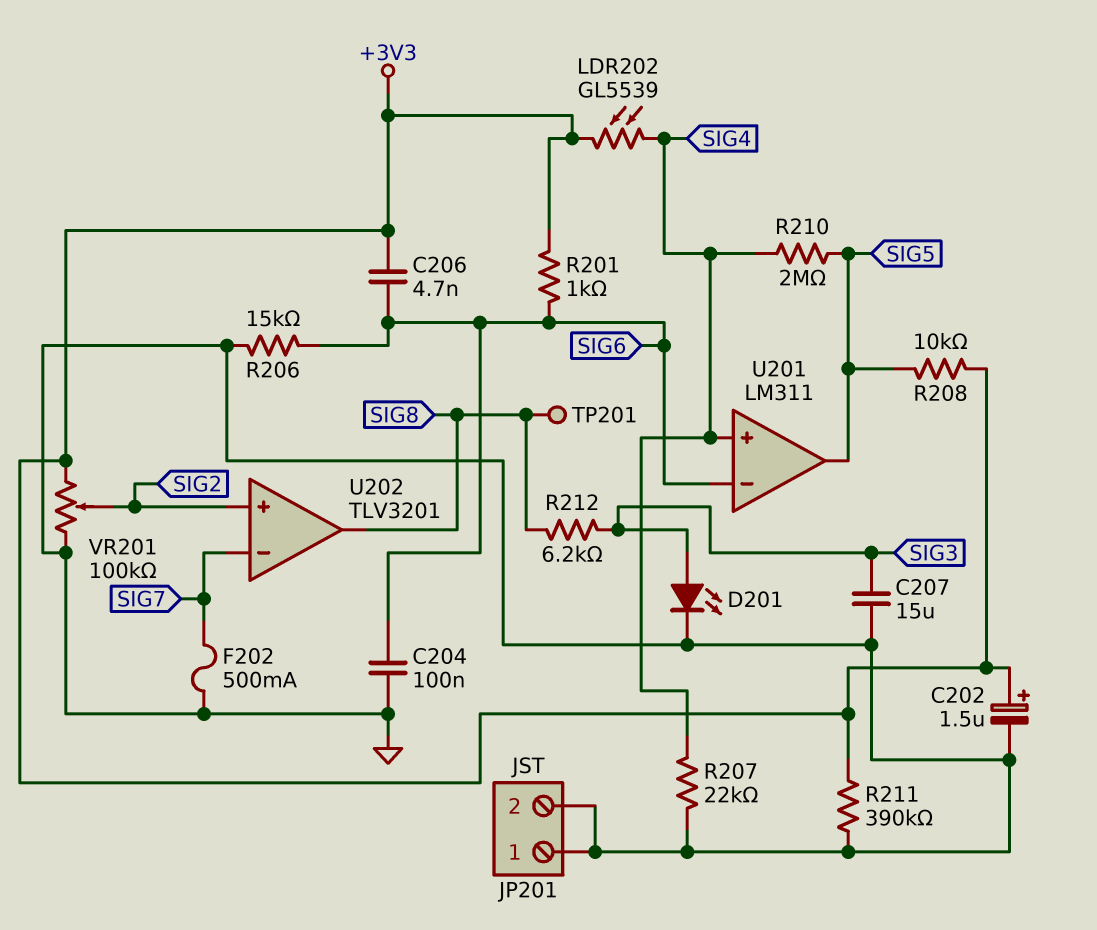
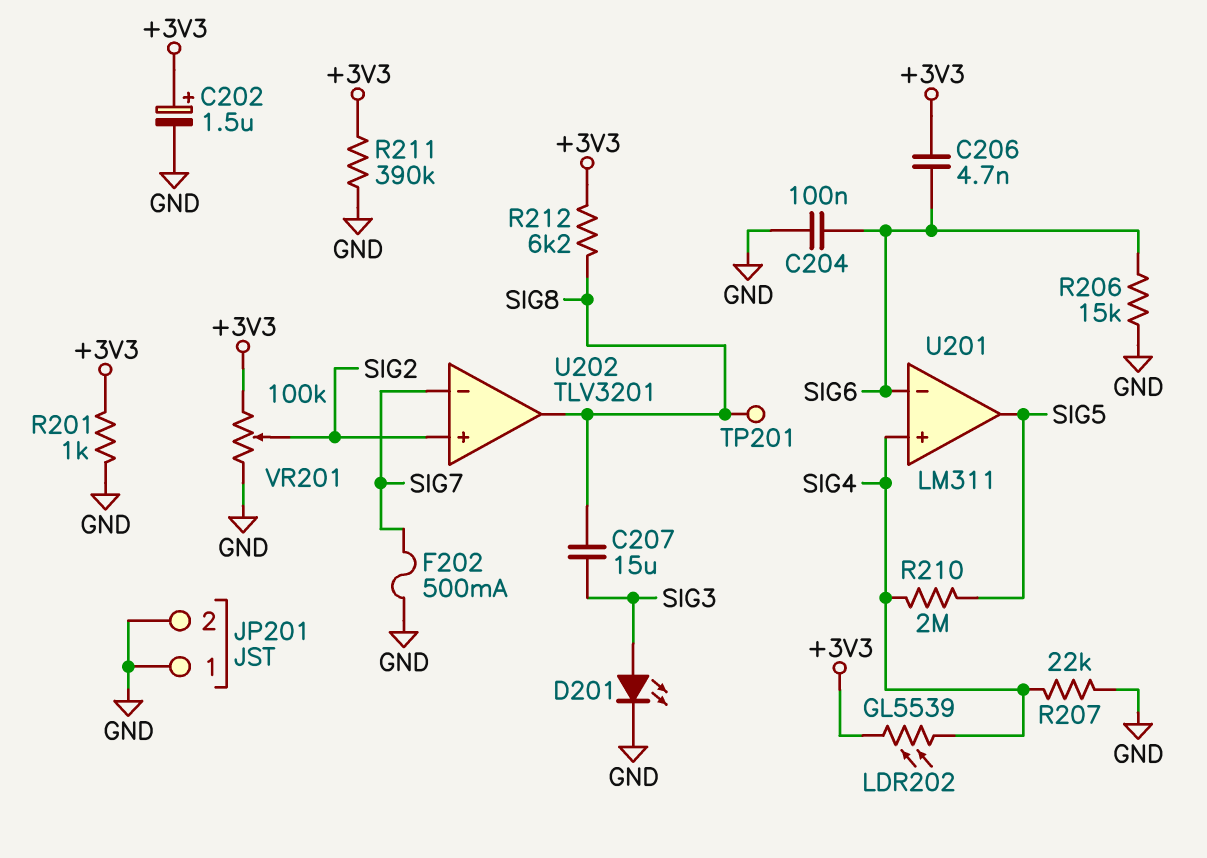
C207: 15uF (GND, SIG3) -> 15uF (SIG3, SIG8)
R201: 1k (+3V3, SIG6) -> 1k (+3V3, GND)
R208: 10k (+3V3, SIG5) -> none
R212: 6.2k (SIG3, SIG8) -> 6.2k (+3V3, SIG8)

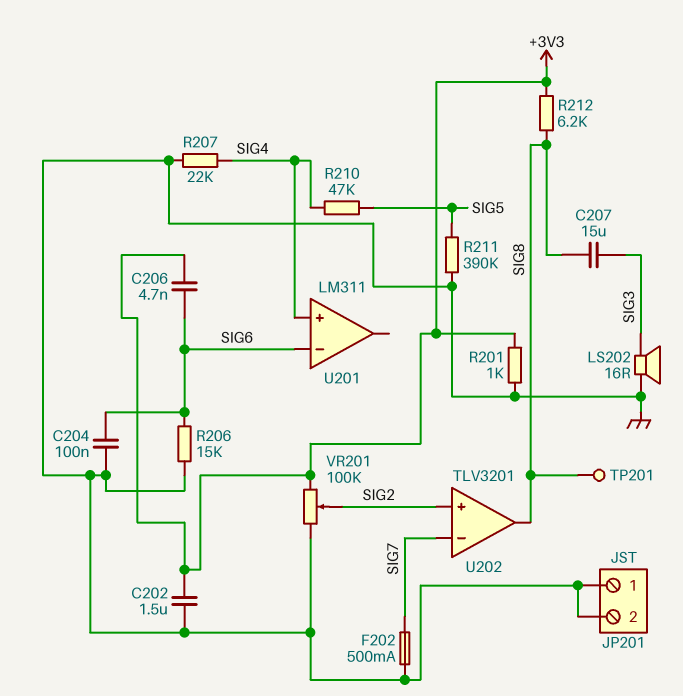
C202: 1.5uF (plus +3V3, minus GND) -> 1.5uF (+3V3, GND)
D201: LED (A SIG3, K GND) -> none
LDR202: GL5539 (+3V3, SIG4) -> none
LS202: none -> speaker 16R (GND, SIG3)
R210: 2M (SIG4, SIG5) -> 47k (SIG4, SIG5)
R211: 390k (+3V3, GND) -> 390k (GND, SIG5)
U201 pin out: SIG5 -> none

